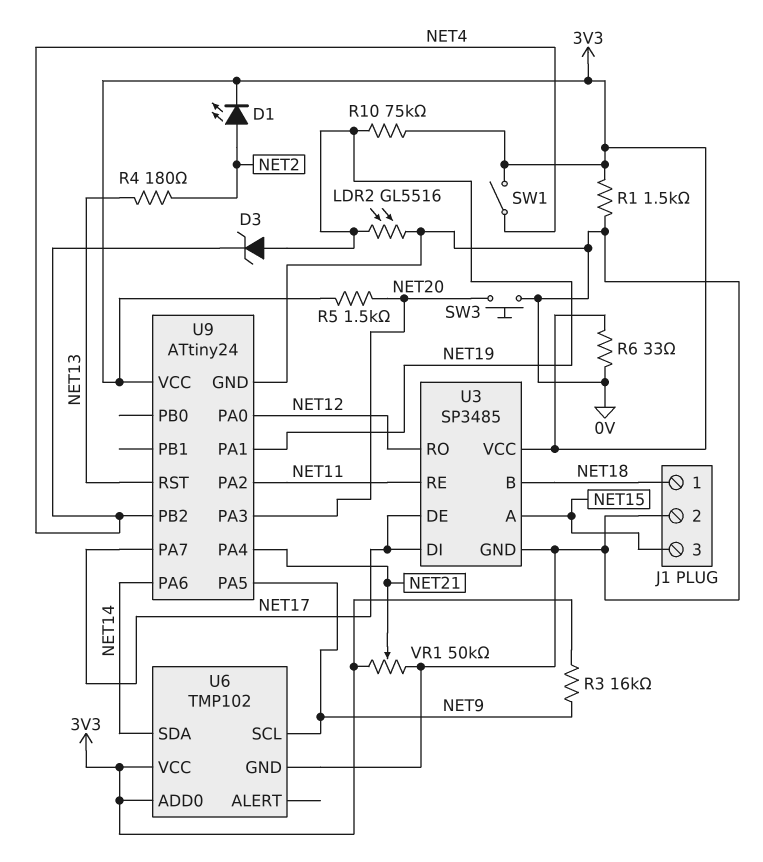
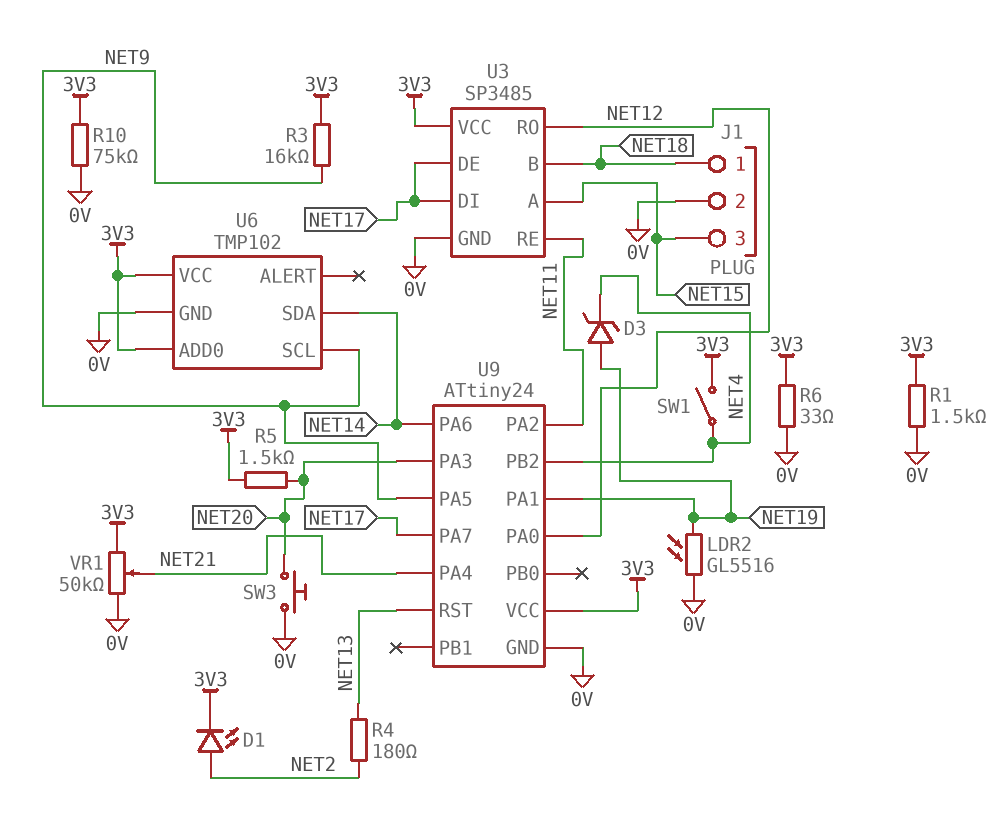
R10: 75k (3V3, NET19) -> 75k (0V, 3V3)

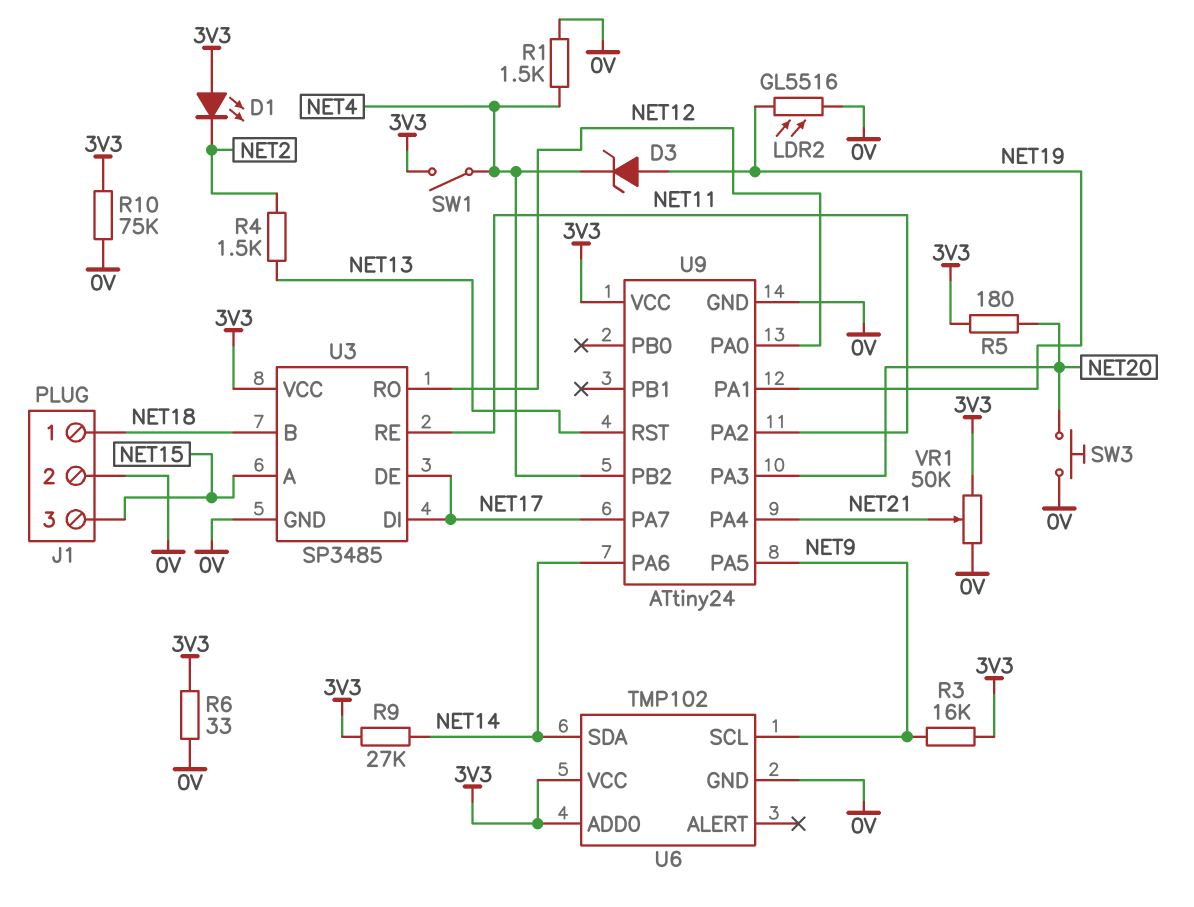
D1: LED (A NET2, K 3V3) -> LED (A 3V3, K NET2)
R1: 1.5k (0V, 3V3) -> 1.5k (0V, NET4)
R4: 180 (NET2, NET13) -> 1.5k (NET2, NET13)
R5: 1.5k (3V3, NET20) -> 180 (3V3, NET20)
R9: none -> 27k (3V3, NET14)

